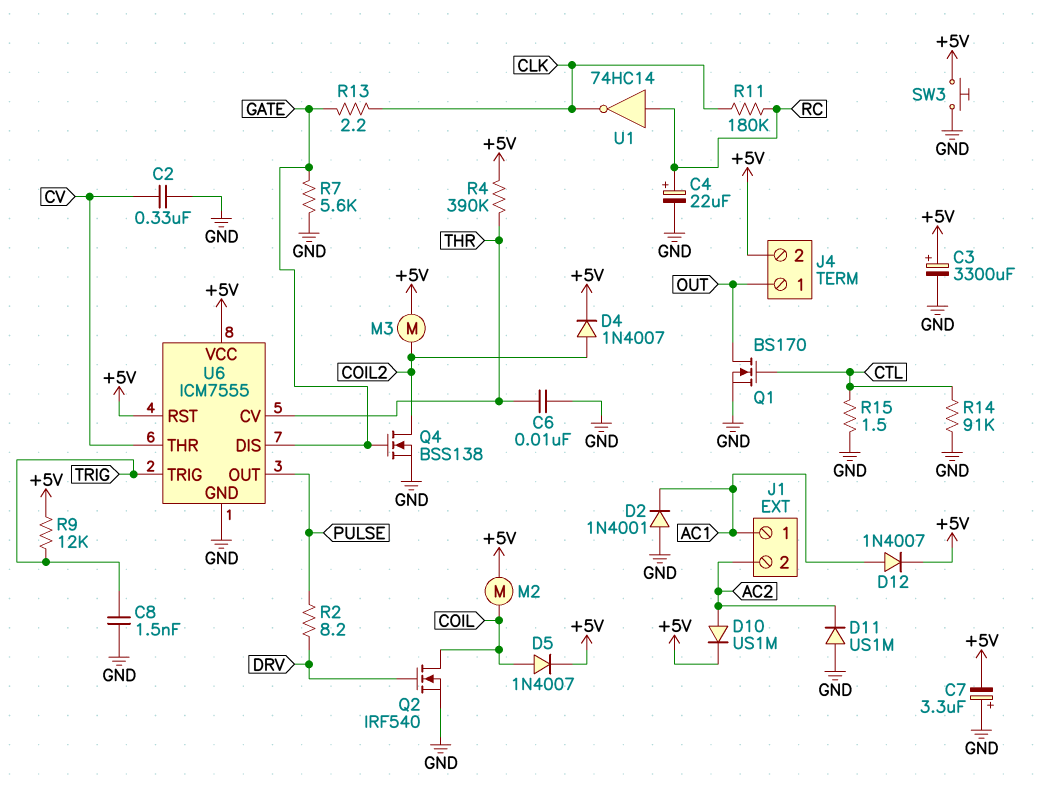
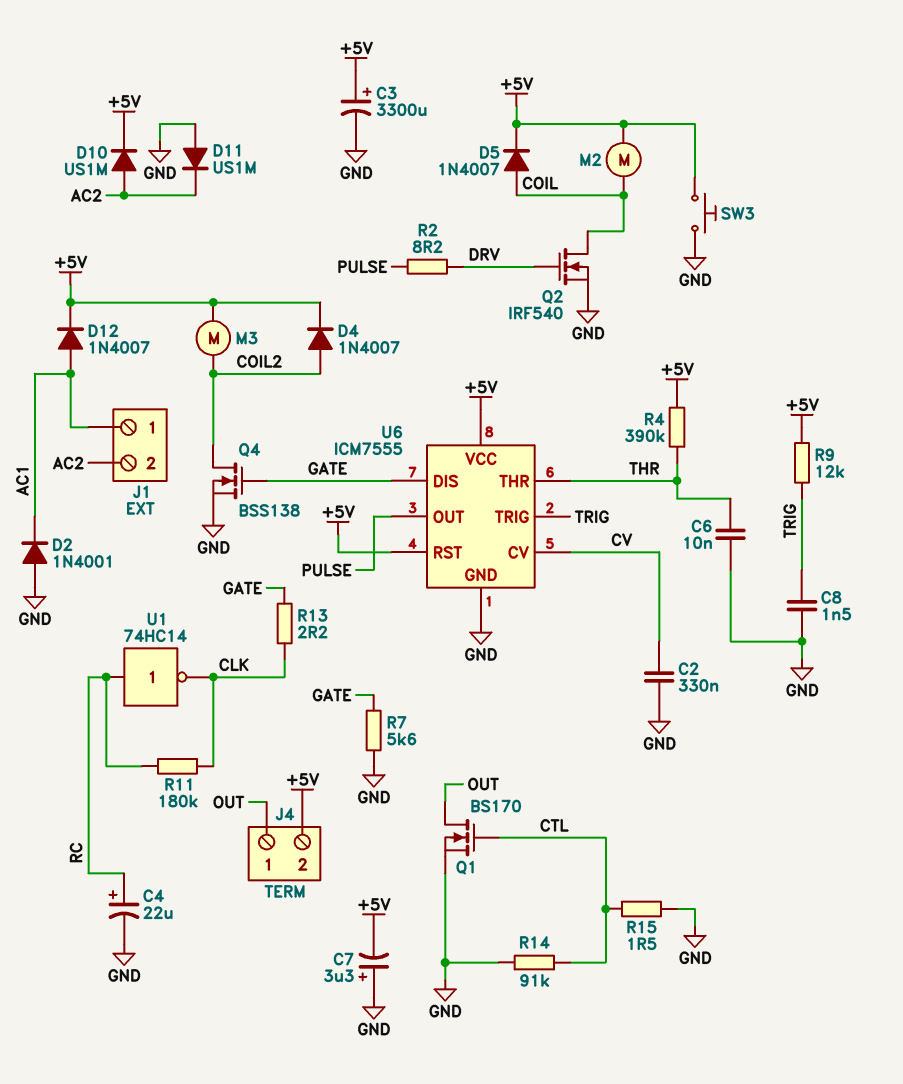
U6 pin CV: THR -> CV
U6 pin THR: CV -> THR

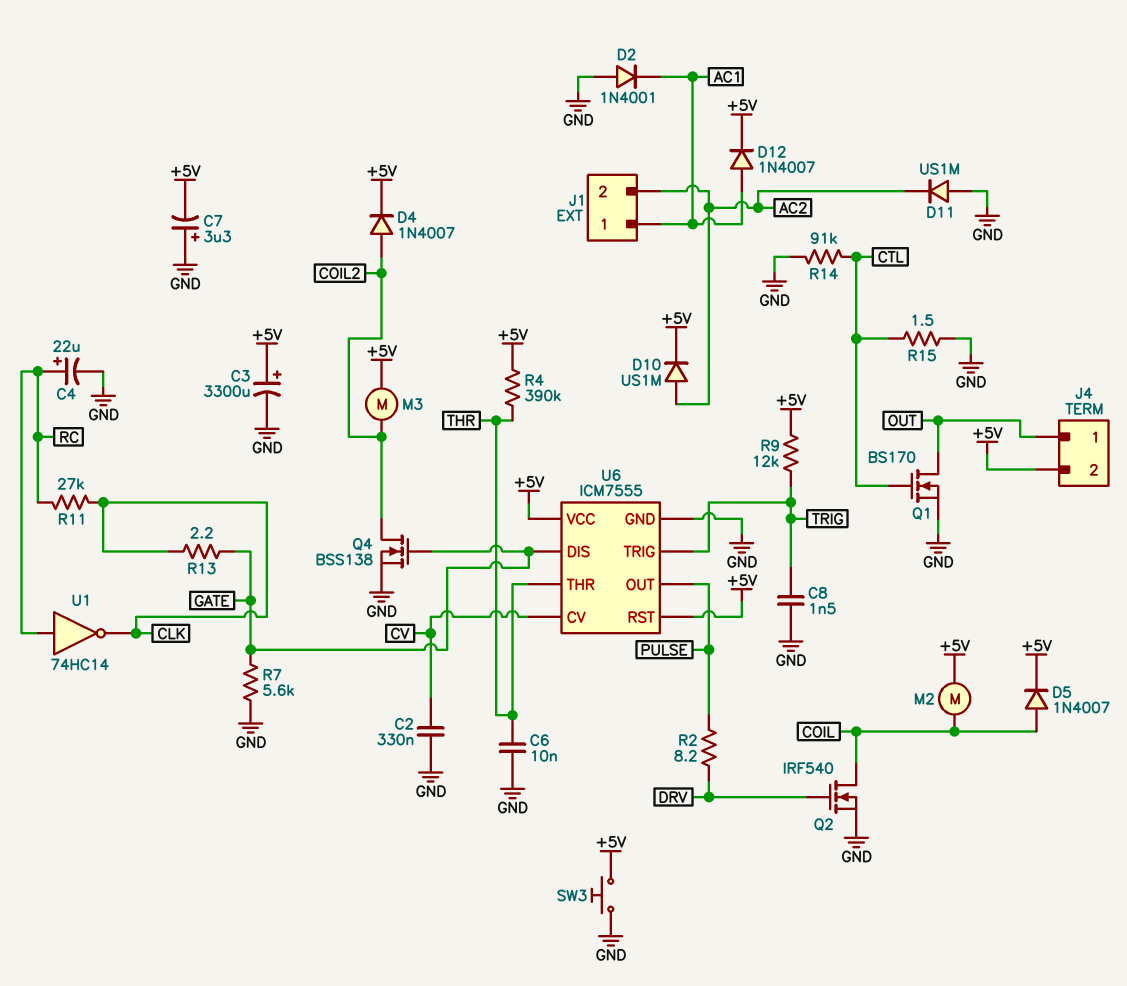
R11: 180k (CLK, RC) -> 27k (CLK, RC)

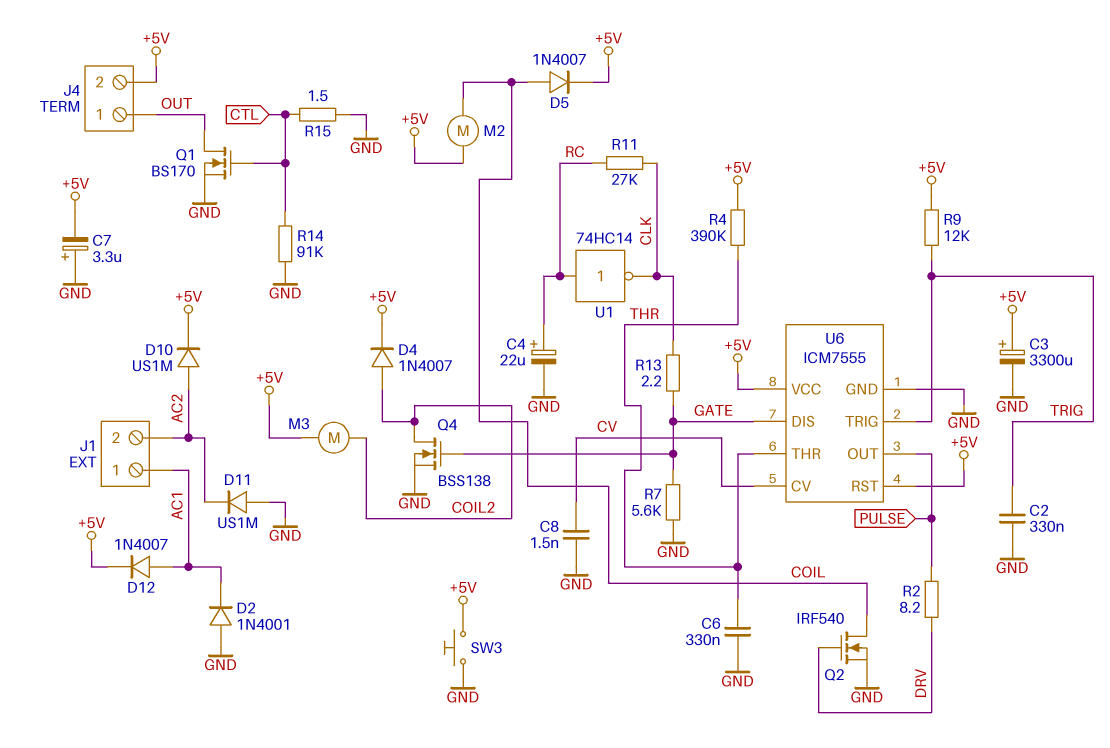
C2: 330nF (CV, GND) -> 330nF (GND, TRIG)
C6: 10nF (GND, THR) -> 330nF (GND, THR)
C8: 1.5nF (GND, TRIG) -> 1.5nF (CV, GND)

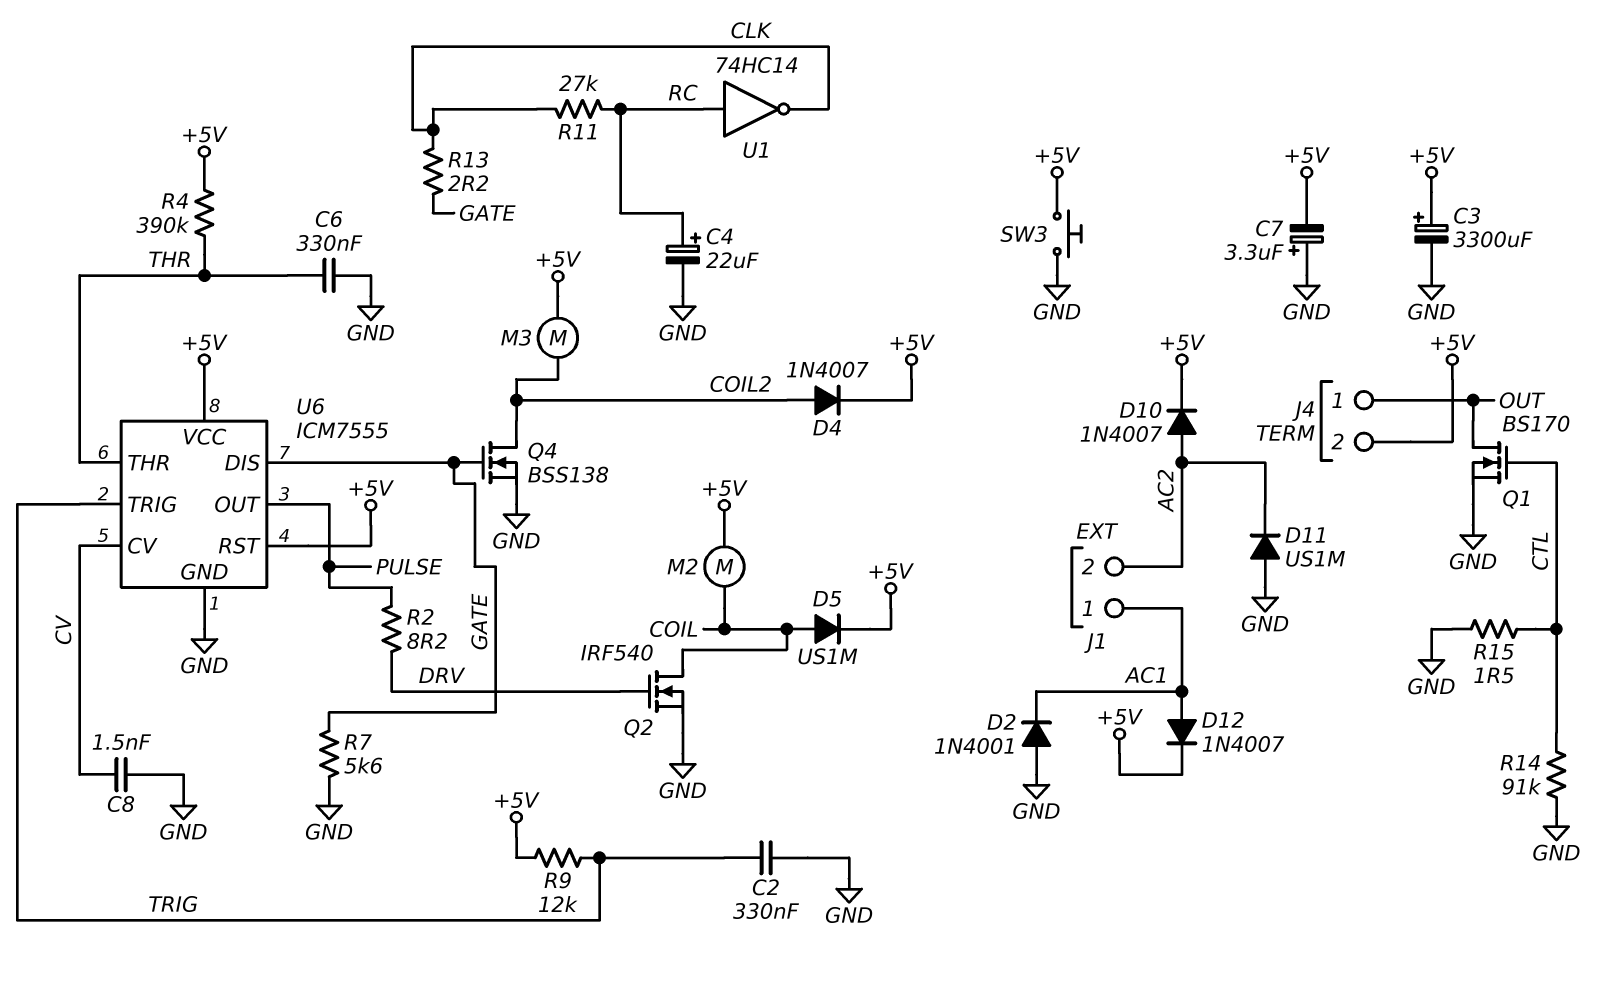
D5: diode 1N4007 (A COIL, K +5V) -> diode US1M (A COIL, K +5V)
D10: diode US1M (A AC2, K +5V) -> diode 1N4007 (A AC2, K +5V)

